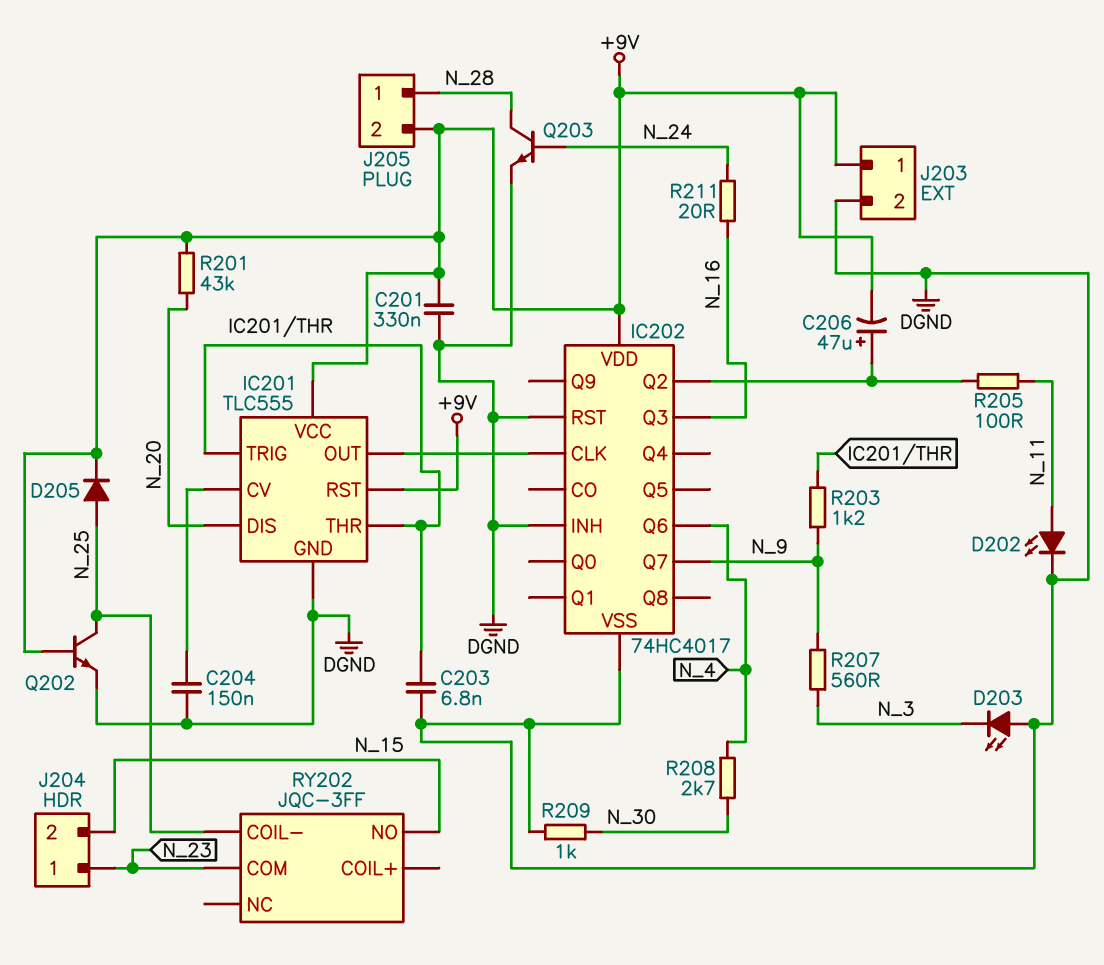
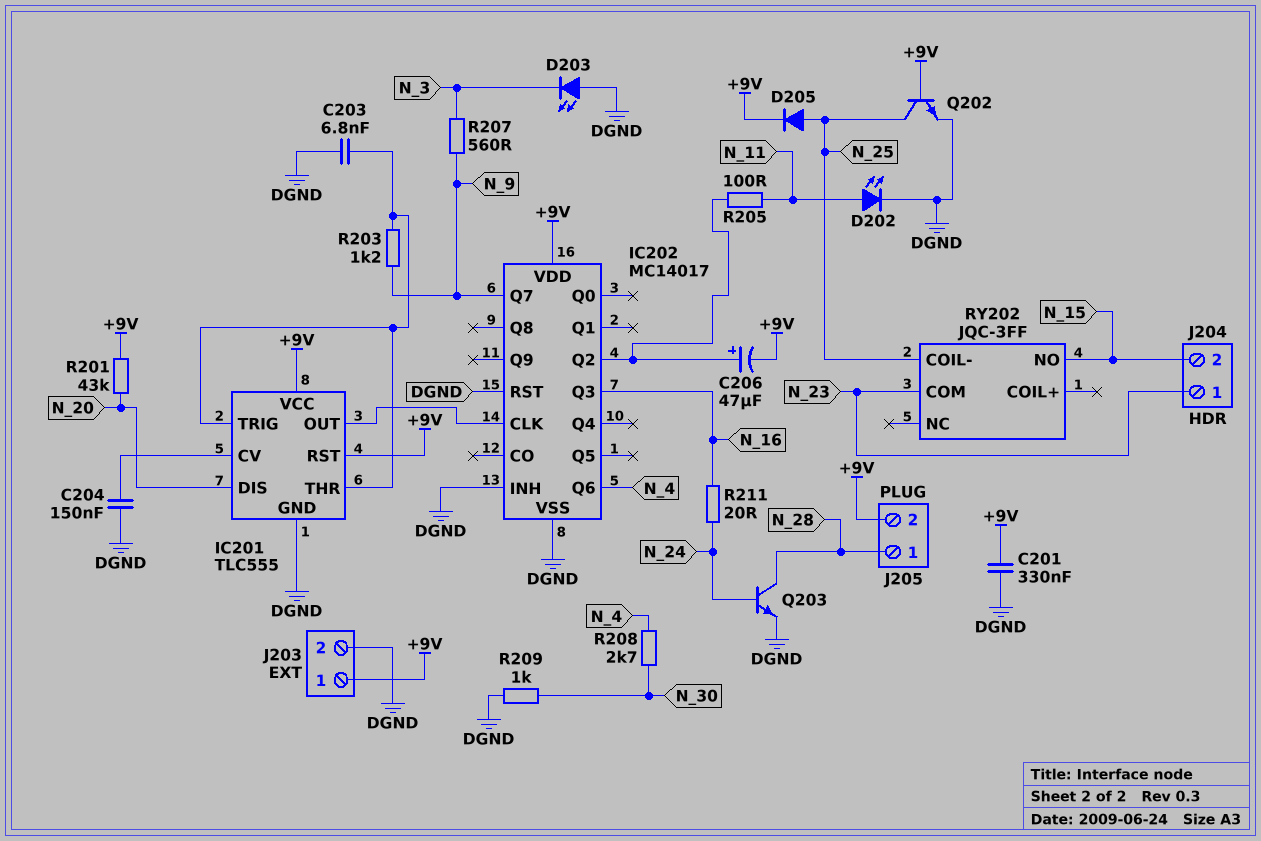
IC202: 74HC4017 -> MC14017

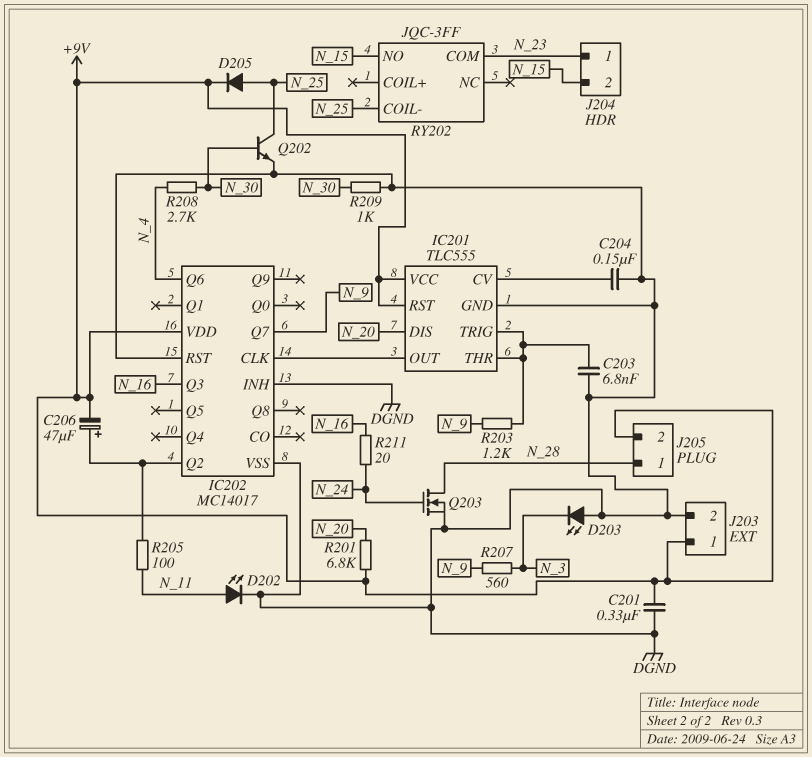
Q202: NPN (B +9V, C N_25, E DGND) -> NPN (B N_30, C N_25, E DGND)
Q203: NPN (B N_24, C N_28, E DGND) -> NMOS (G N_24, D N_28, S DGND)
R201: 43k (+9V, N_20) -> 6.8k (+9V, N_20)

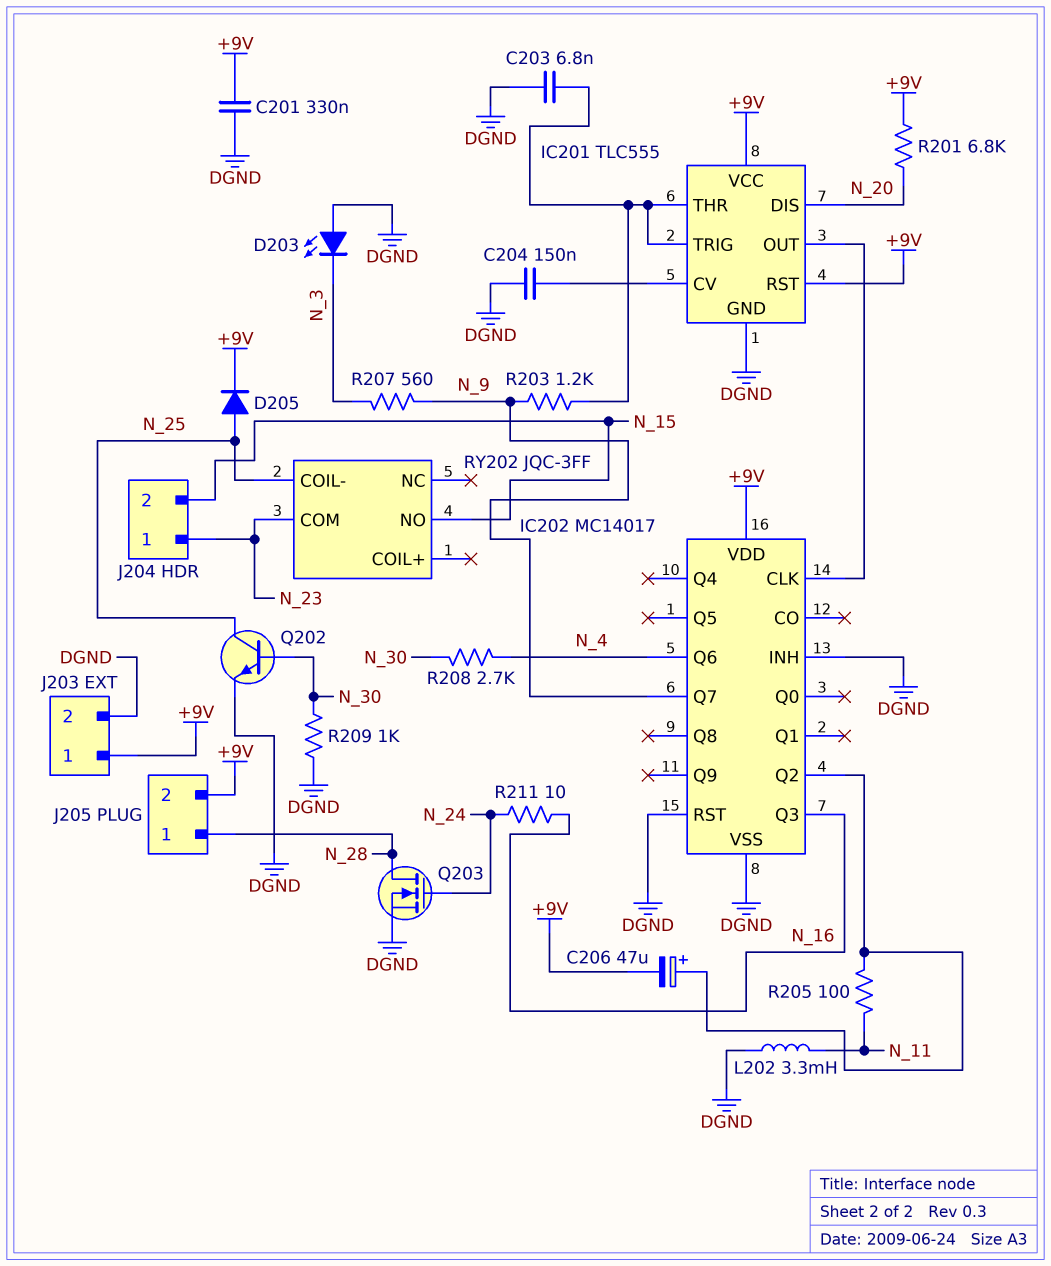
D202: LED (A N_11, K DGND) -> none
L202: none -> 3.3mH (DGND, N_11)
R211: 20 (N_16, N_24) -> 10 (N_16, N_24)

